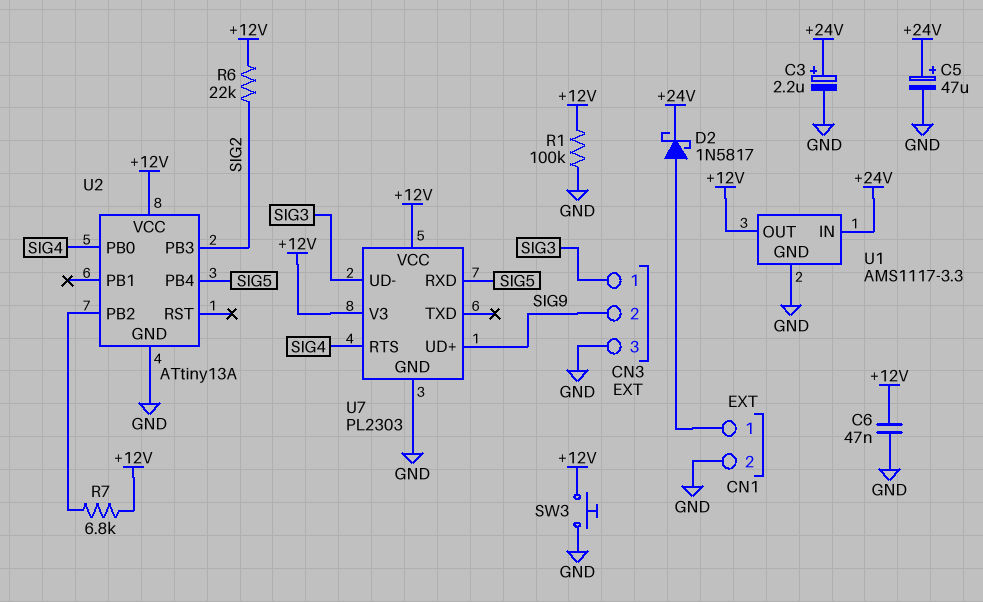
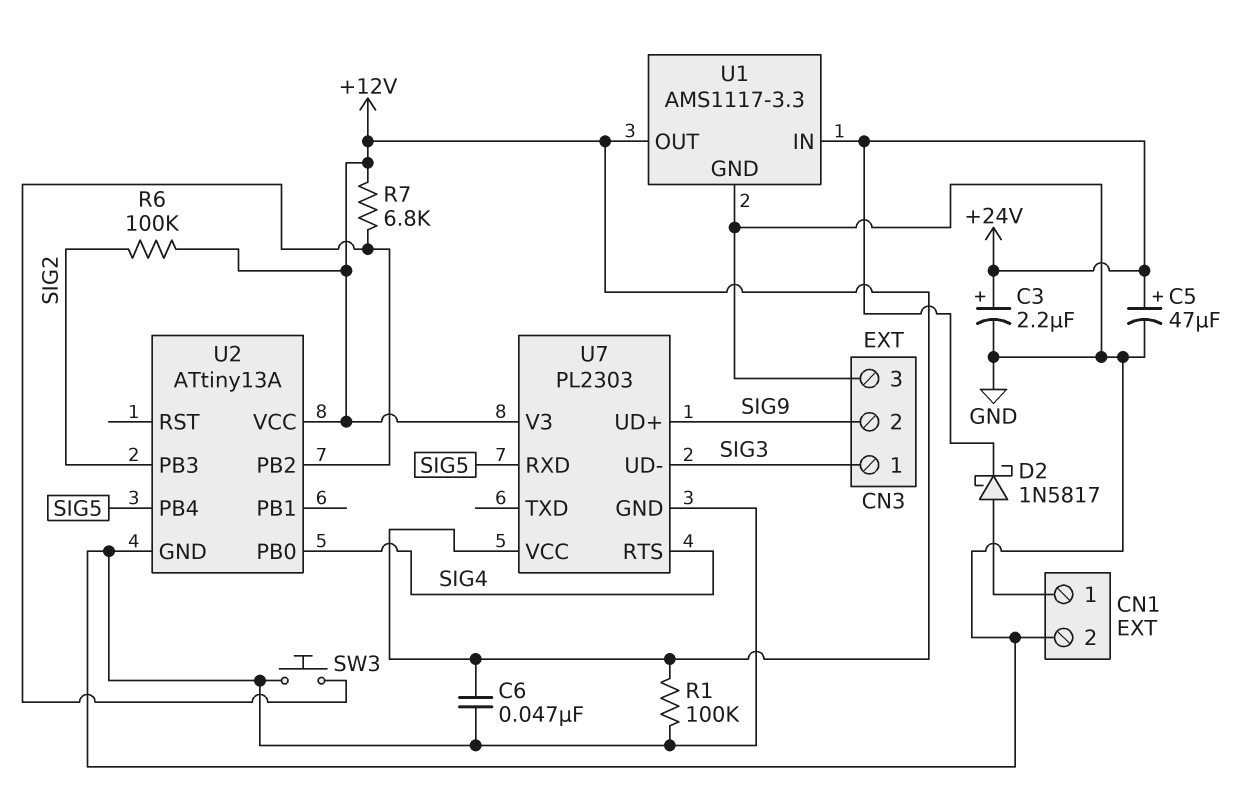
R6: 22k (+12V, SIG2) -> 100k (+12V, SIG2)
SW3: button (+12V, GND) -> button (GND, U2/PB2)

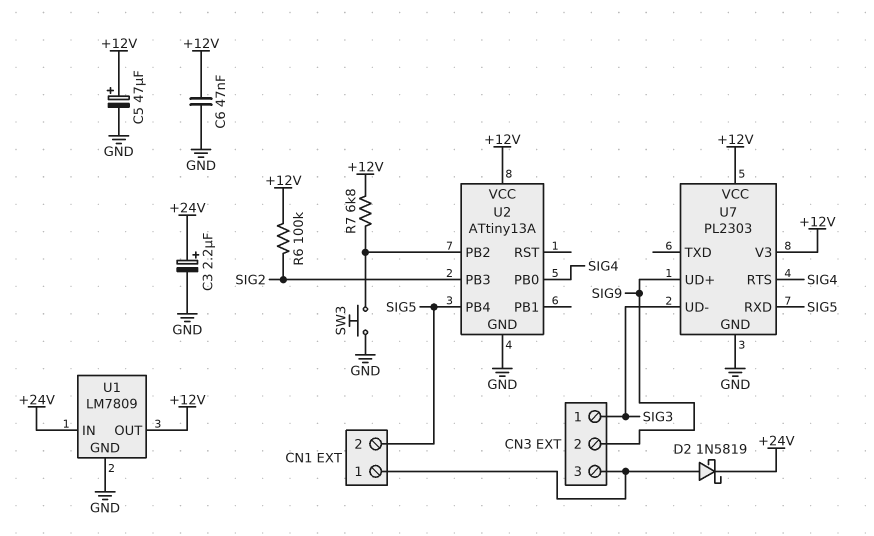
C5: 47uF (plus +24V, minus GND) -> 47uF (plus +12V, minus GND)
CN1 pin 2: GND -> SIG5
CN3 pin 3: GND -> CN1/1
D2: schottky 1N5817 (A CN1/1, K +24V) -> schottky 1N5819 (A CN1/1, K +24V)
R1: 100k (+12V, GND) -> none
U1: AMS1117-3.3 -> LM7809

